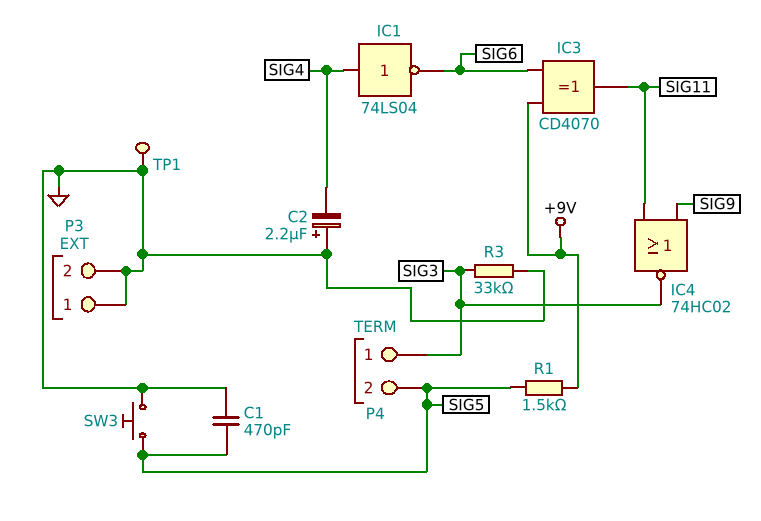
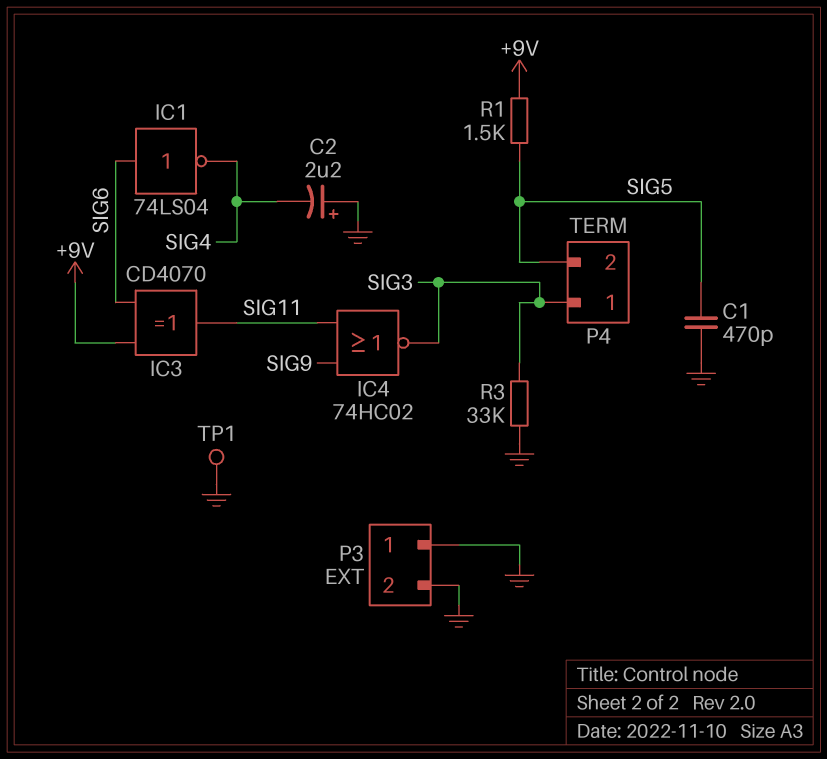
IC1: NOT 74LS04 (in SIG4, out SIG6) -> NOT 74LS04 (in SIG6, out SIG4)
SW3: button (GND, SIG5) -> none

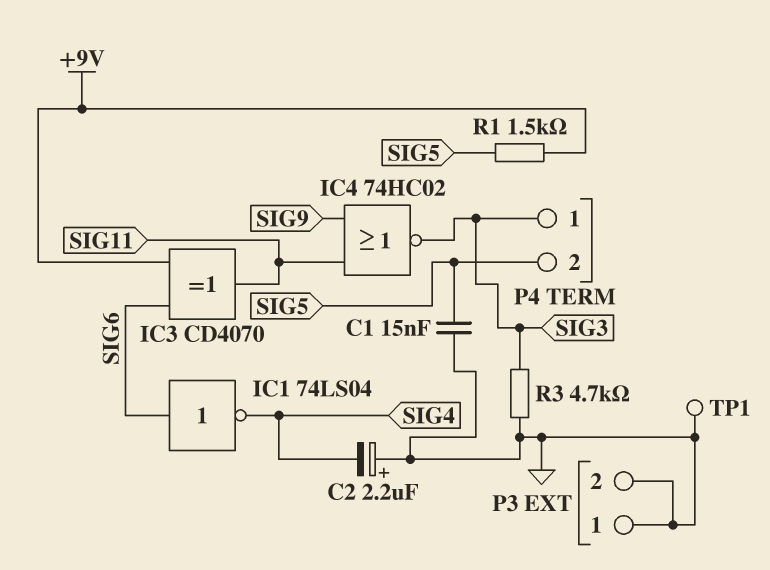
C1: 470pF (GND, SIG5) -> 15nF (GND, SIG5)
R3: 33k (GND, SIG3) -> 4.7k (GND, SIG3)

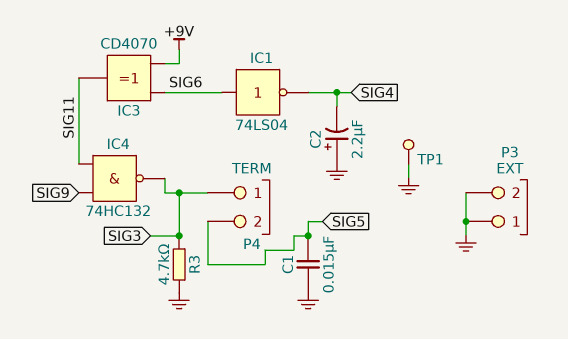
IC4: NOR 74HC02 (in SIG9, in SIG11, out SIG3) -> NAND 74HC132 (in SIG9, in SIG11, out SIG3)
R1: 1.5k (+9V, SIG5) -> none

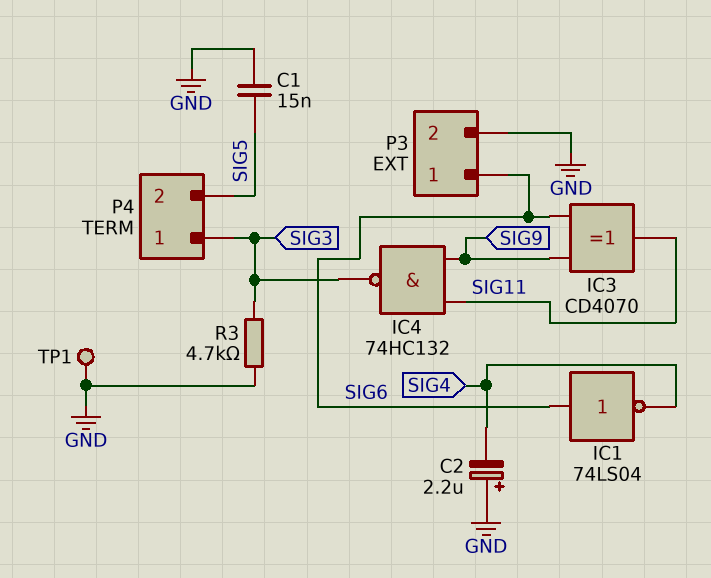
IC3: XOR CD4070 (in +9V, in SIG6, out SIG11) -> XOR CD4070 (in SIG6, in SIG9, out SIG11)
P3 pin 1: GND -> SIG6

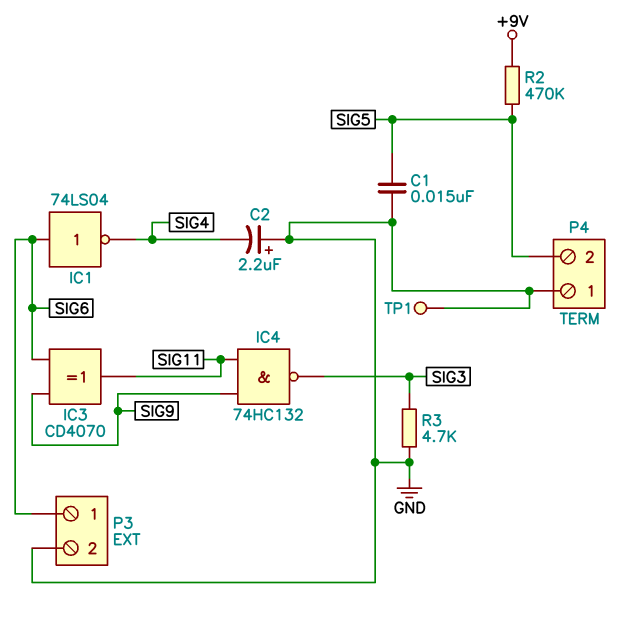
P4 pin 1: SIG3 -> GND
R2: none -> 470k (+9V, SIG5)

